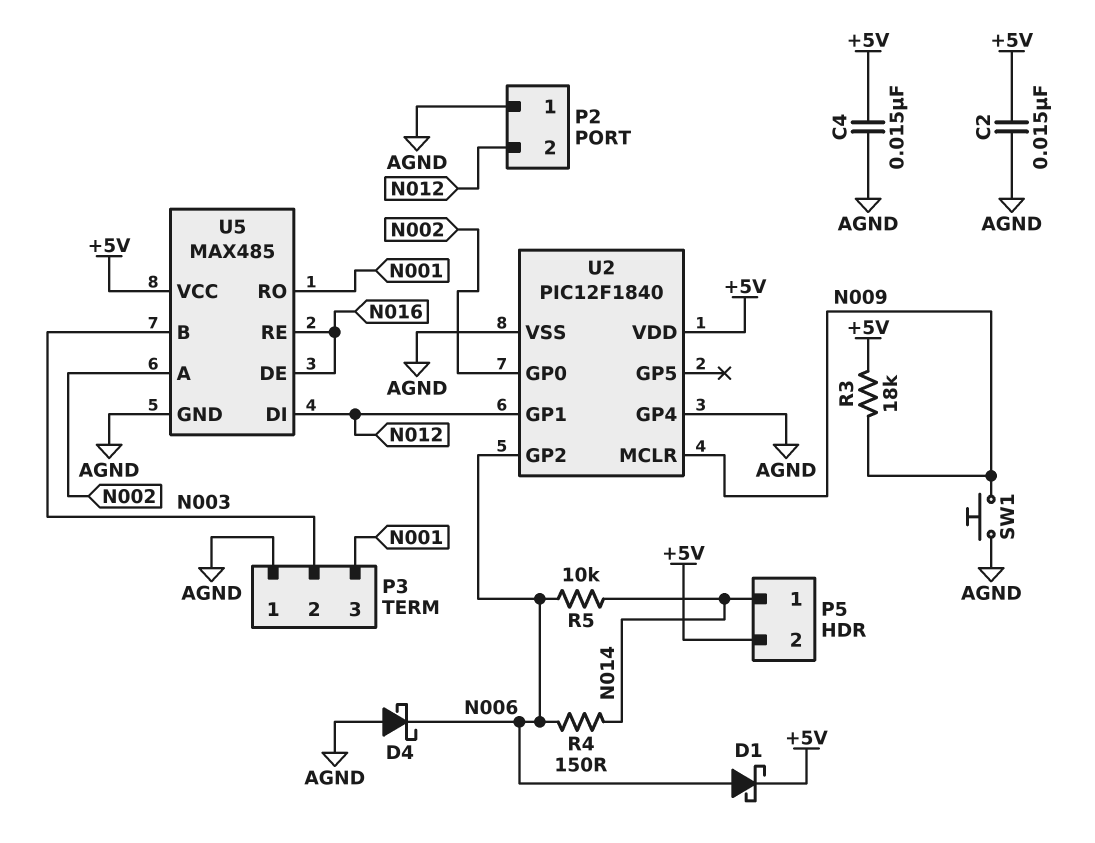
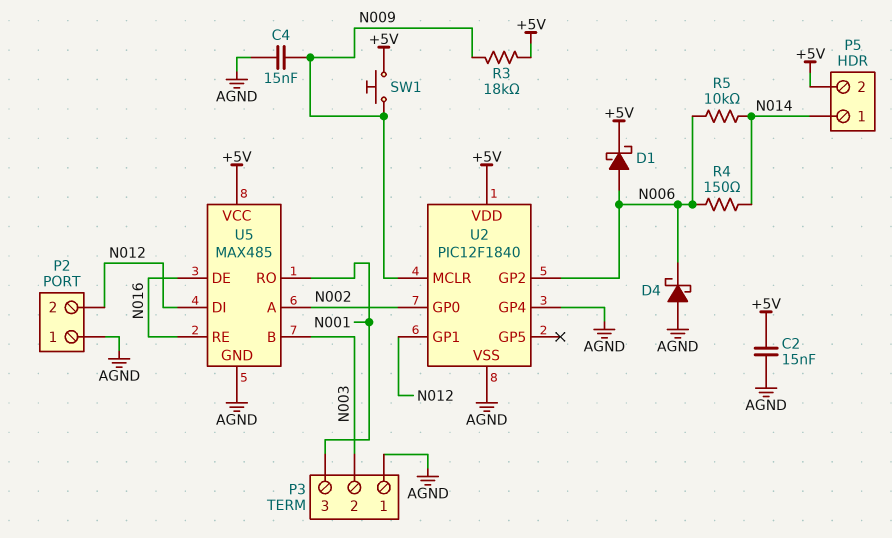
C4: 15nF (+5V, AGND) -> 15nF (AGND, N009)
SW1: button (AGND, N009) -> button (+5V, N009)

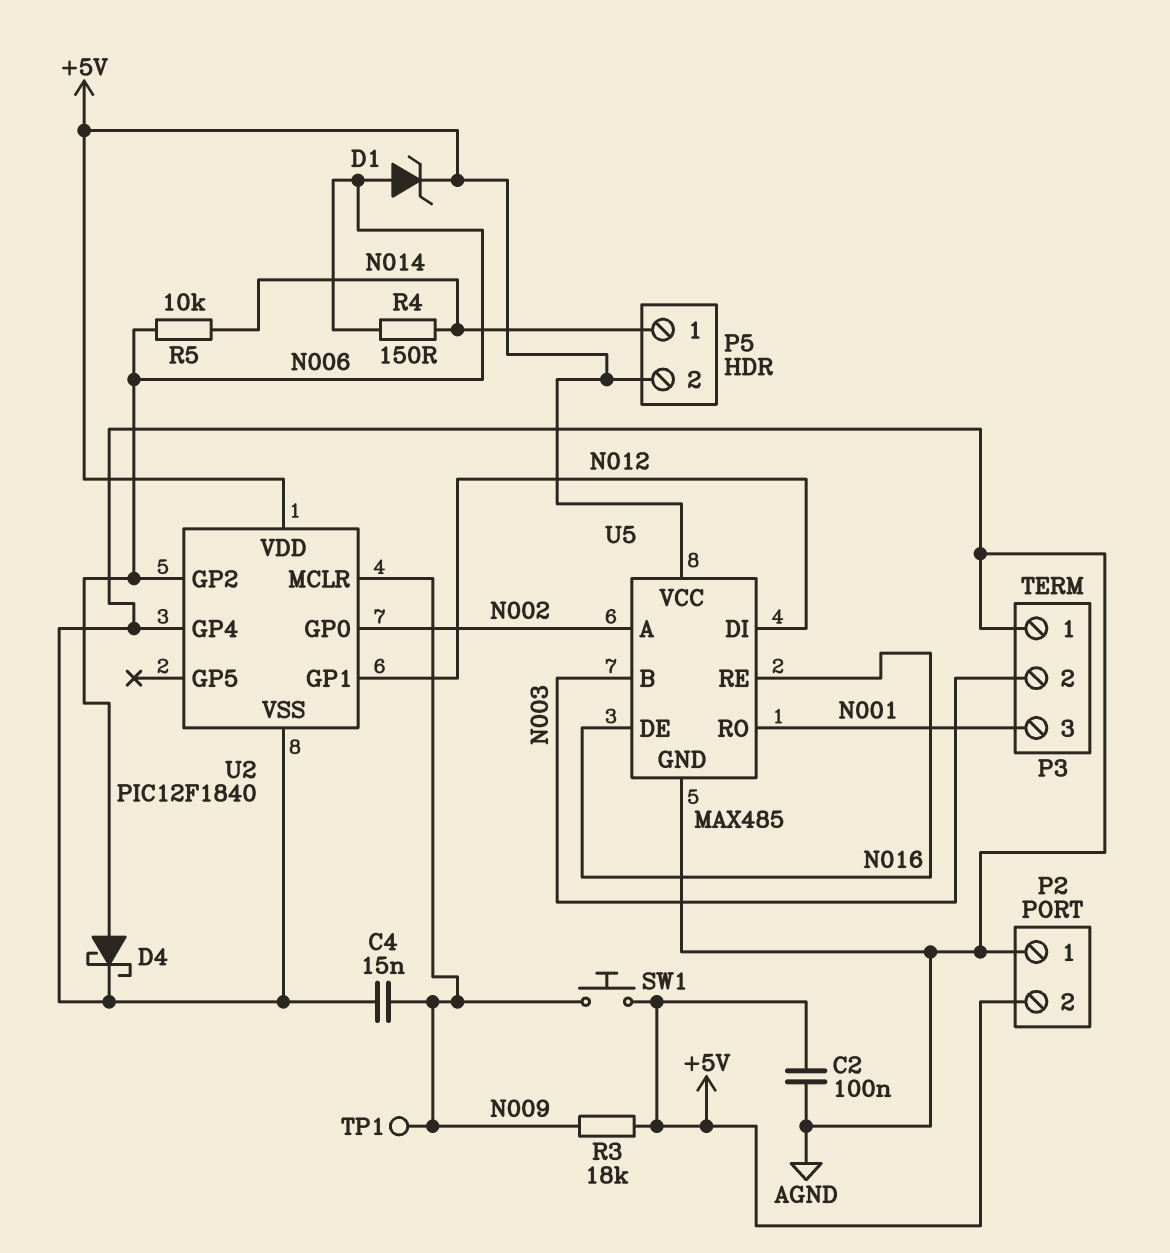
C2: 15nF (+5V, AGND) -> 100nF (+5V, AGND)
D1: schottky (A N006, K +5V) -> zener (A N006, K +5V)
D4: schottky (A AGND, K N006) -> schottky (A N006, K AGND)
P2 pin 2: N012 -> +5V
TP1: none -> test point (N009)

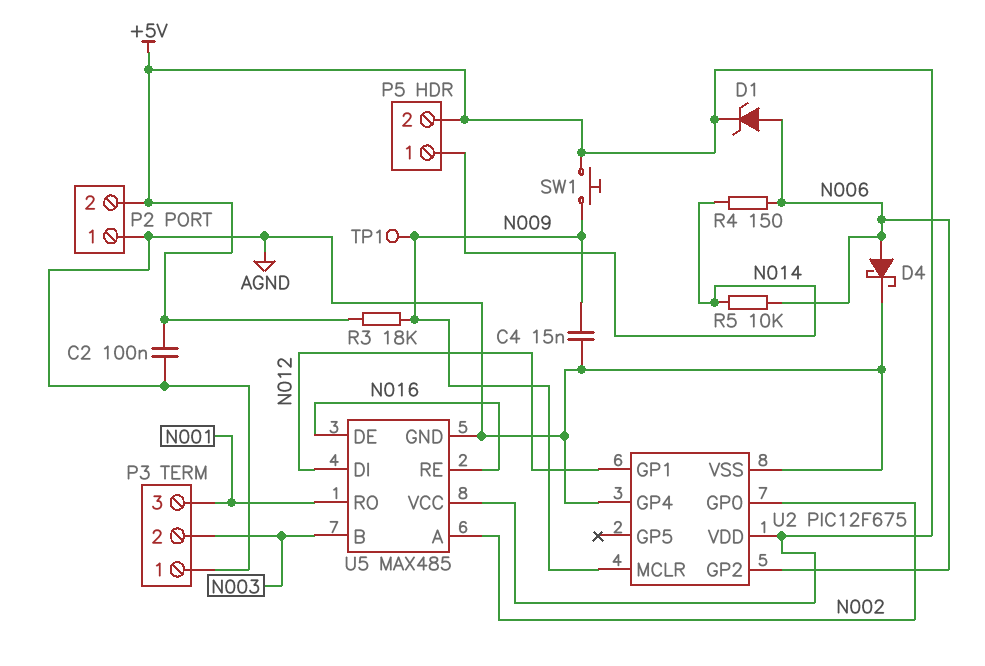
U2: PIC12F1840 -> PIC12F675

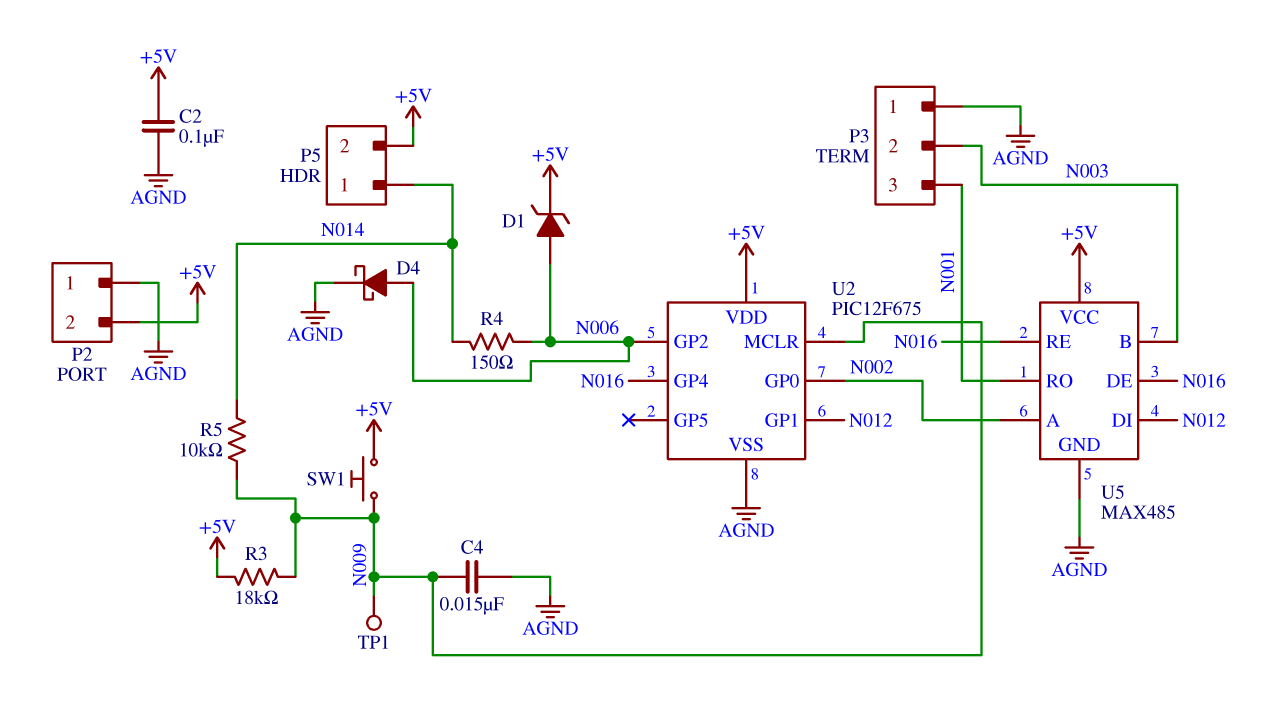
R5: 10k (N006, N014) -> 10k (N009, N014)
U2 pin GP4: AGND -> N016

